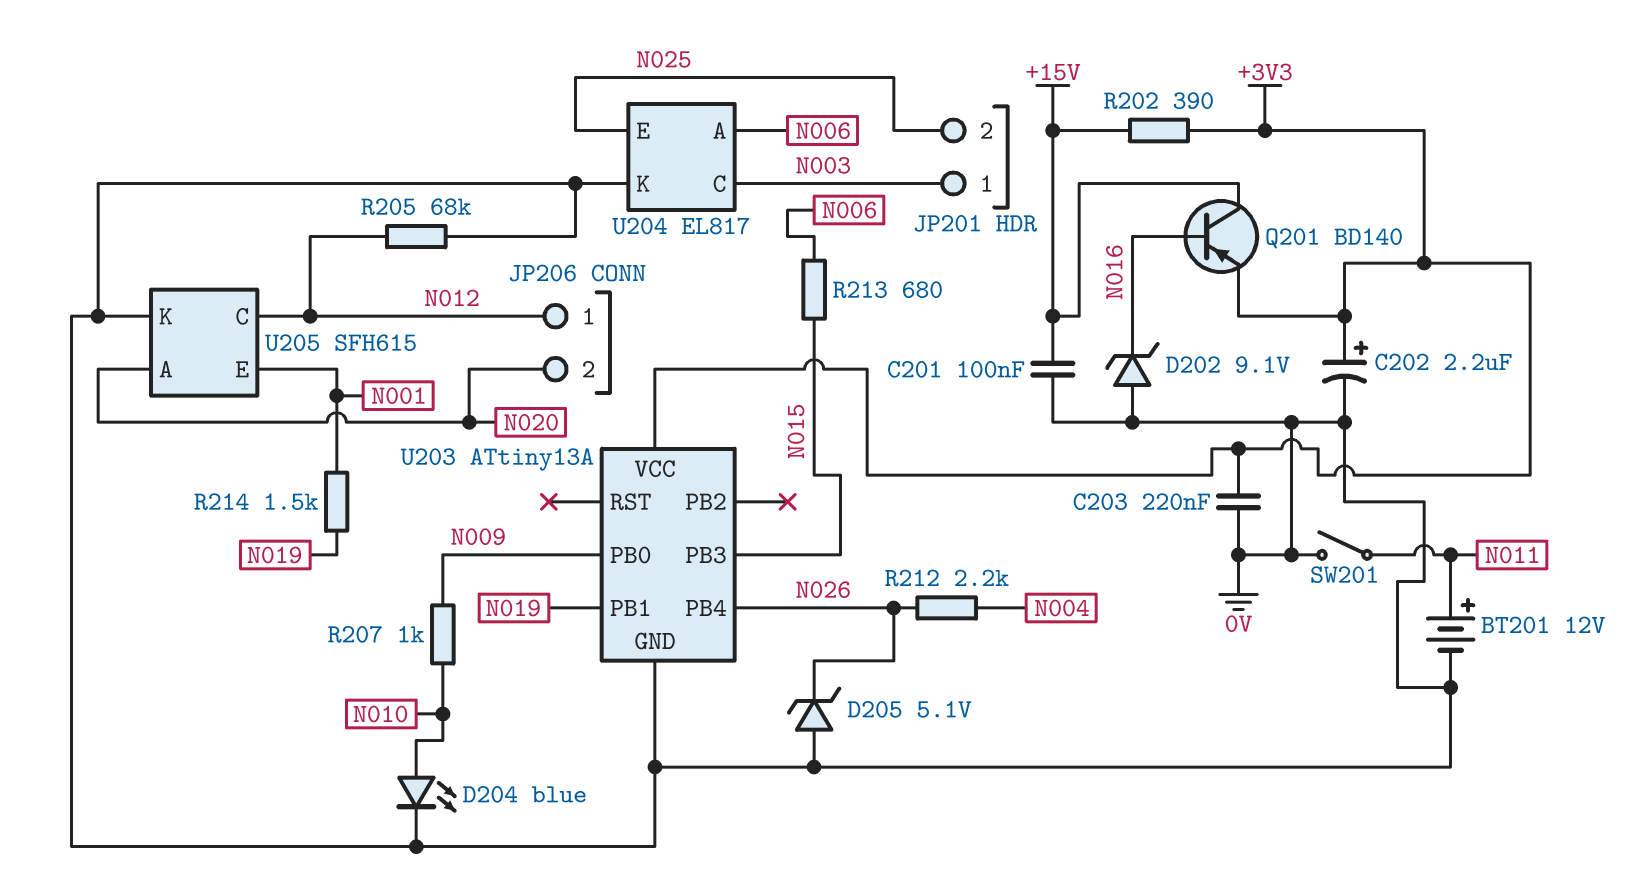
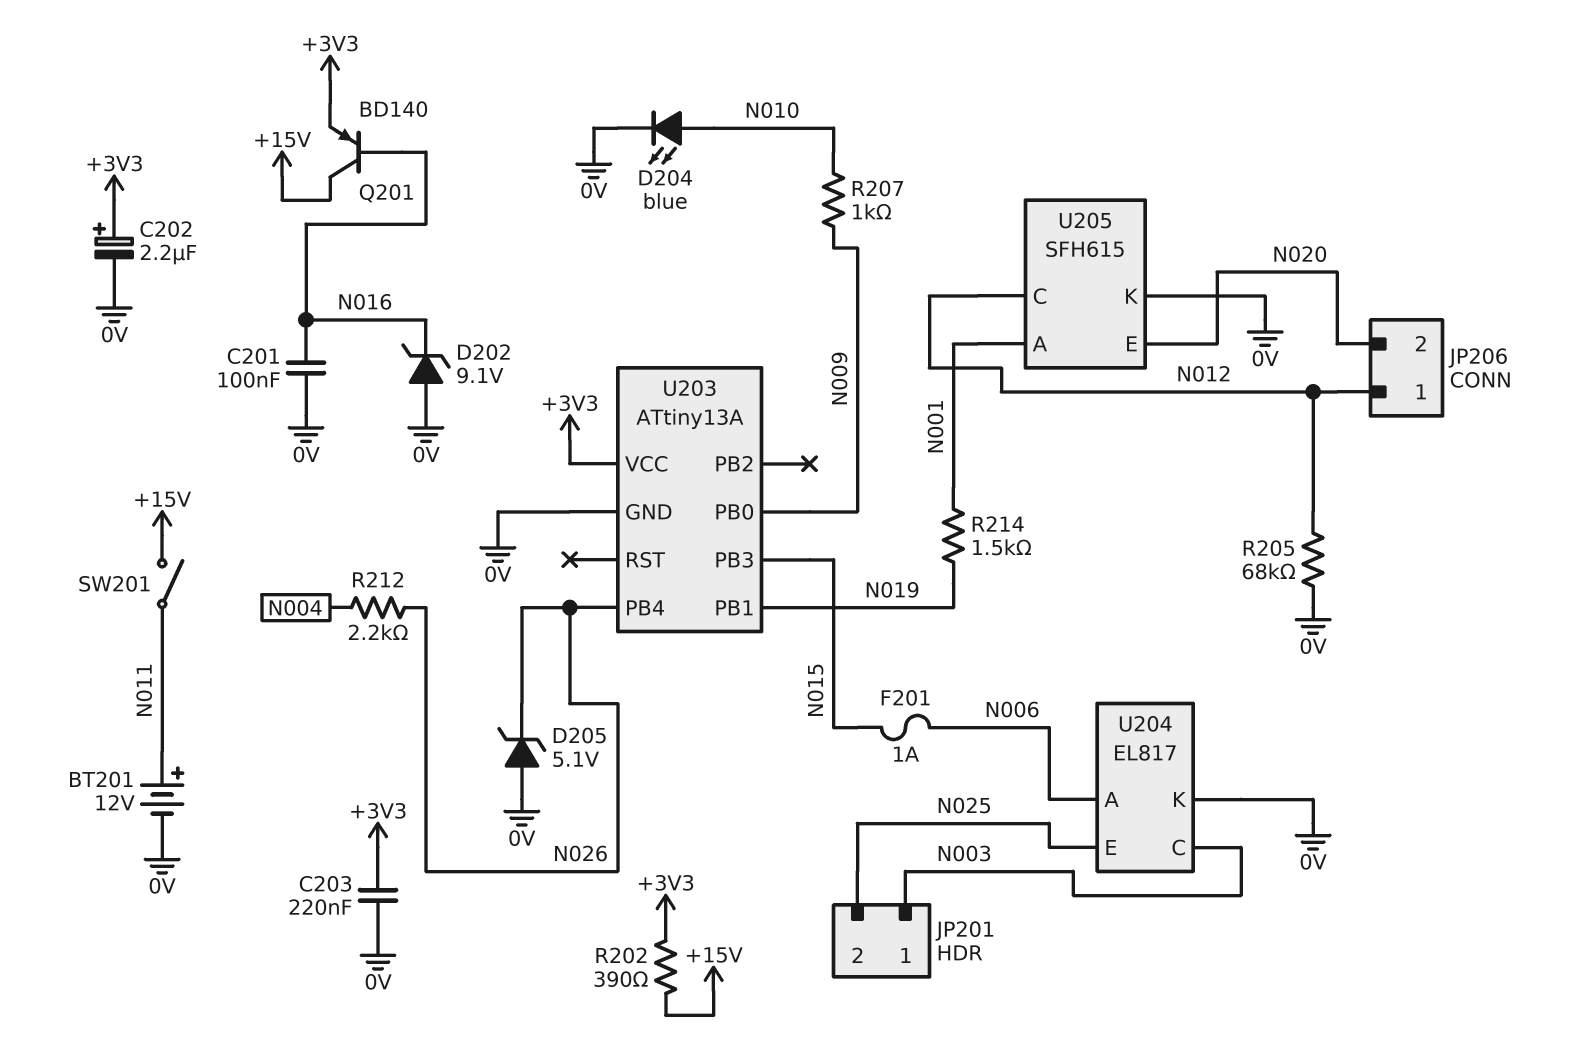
C201: 100nF (+15V, 0V) -> 100nF (0V, N016)
F201: none -> 1A (N006, N015)
R213: 680 (N006, N015) -> none
SW201: switch (0V, N011) -> switch (+15V, N011)
U205 pin A: N020 -> N001
U205 pin E: N001 -> N020

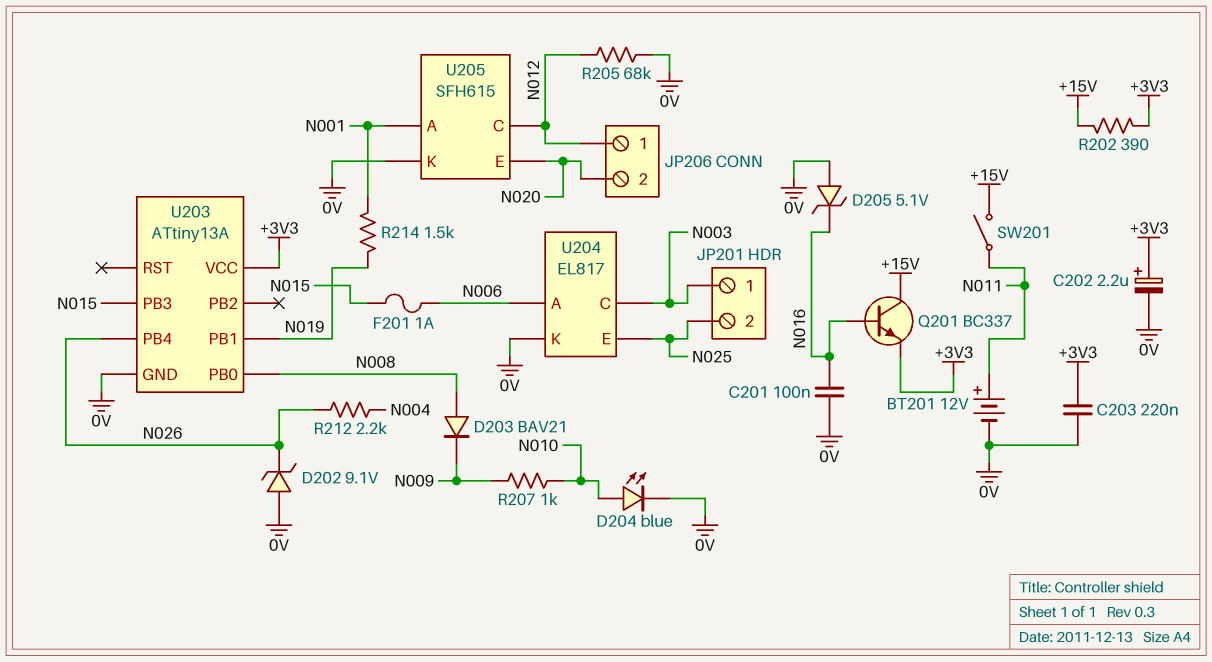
D202: zener 9.1V (A 0V, K N016) -> zener 9.1V (A 0V, K N026)
D203: none -> diode BAV21 (A N008, K N009)
D205: zener 5.1V (A 0V, K N026) -> zener 5.1V (A 0V, K N016)
Q201: PNP BD140 (B N016, C +15V, E +3V3) -> NPN BC337 (B N016, C +15V, E +3V3)
U203 pin PB0: N009 -> N008

